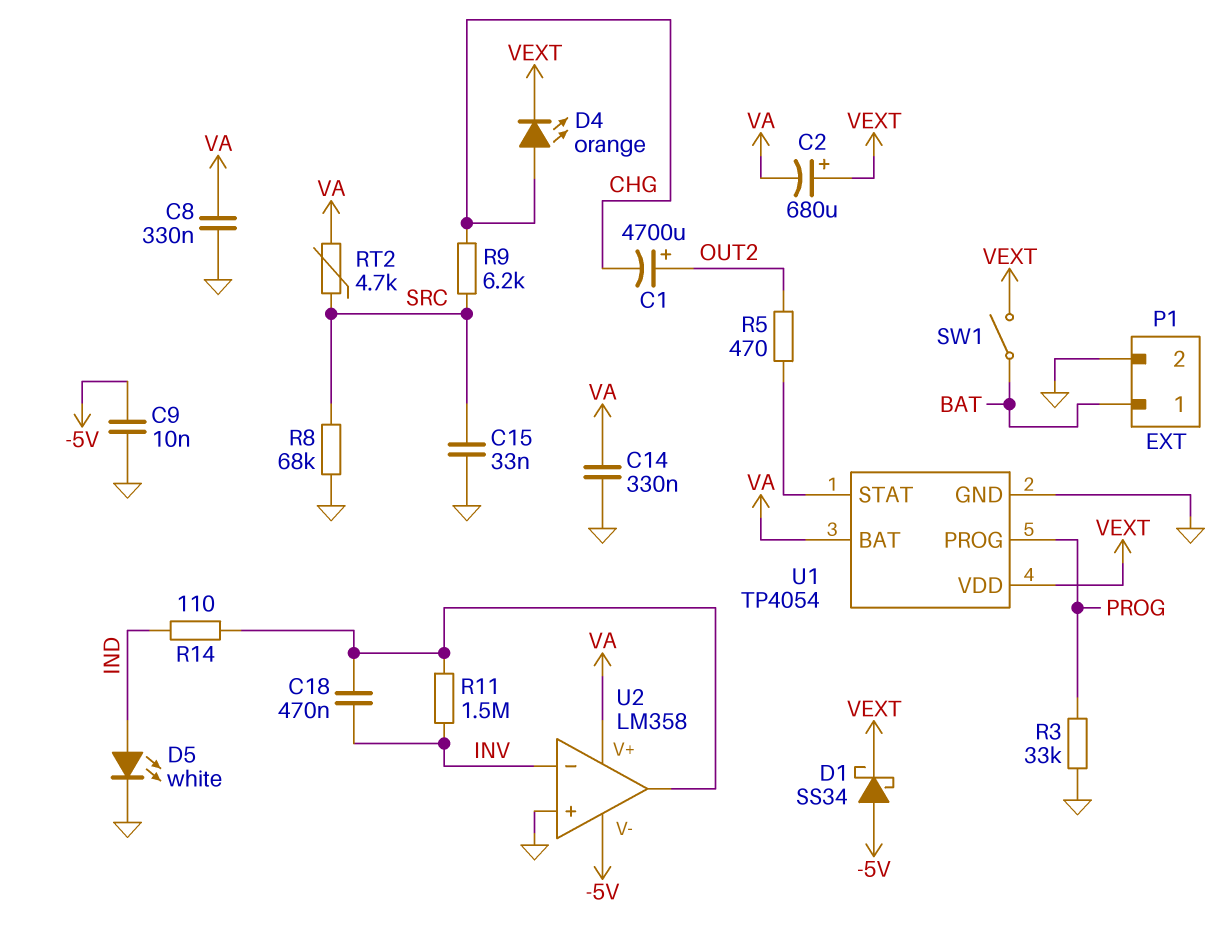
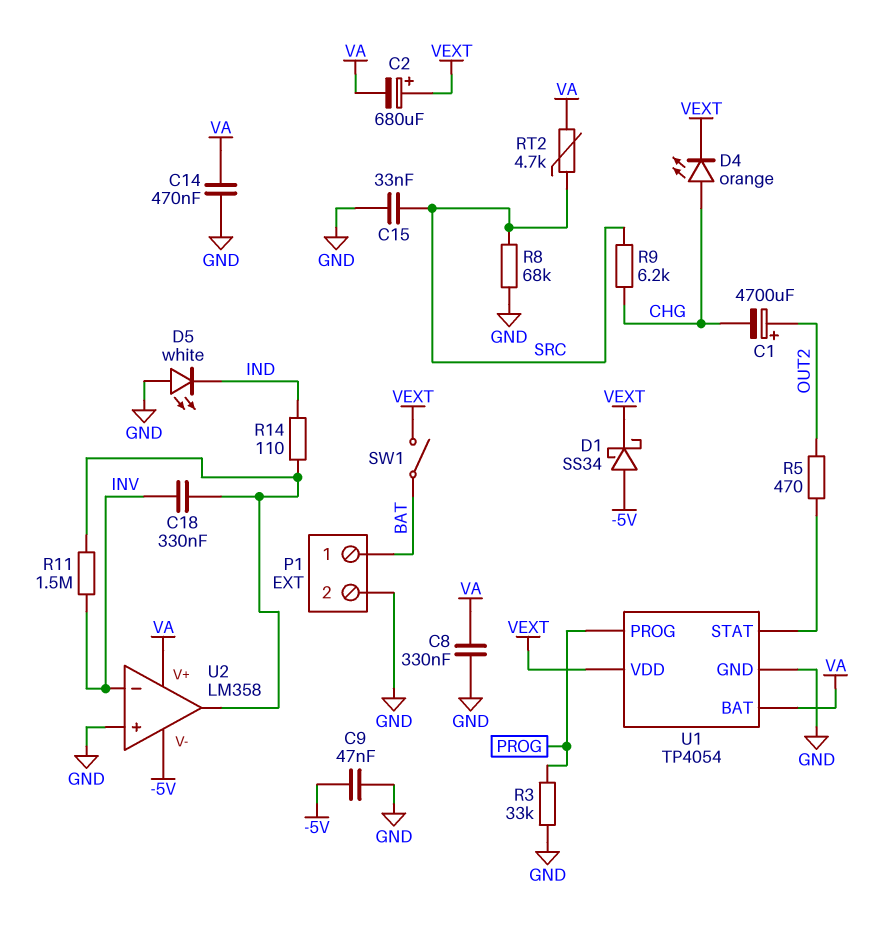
C9: 10nF (-5V, GND) -> 47nF (-5V, GND)
C14: 330nF (GND, VA) -> 470nF (GND, VA)
C18: 470nF (INV, U2/out) -> 330nF (INV, U2/out)
D5: LED white (A IND, K GND) -> LED white (A GND, K IND)

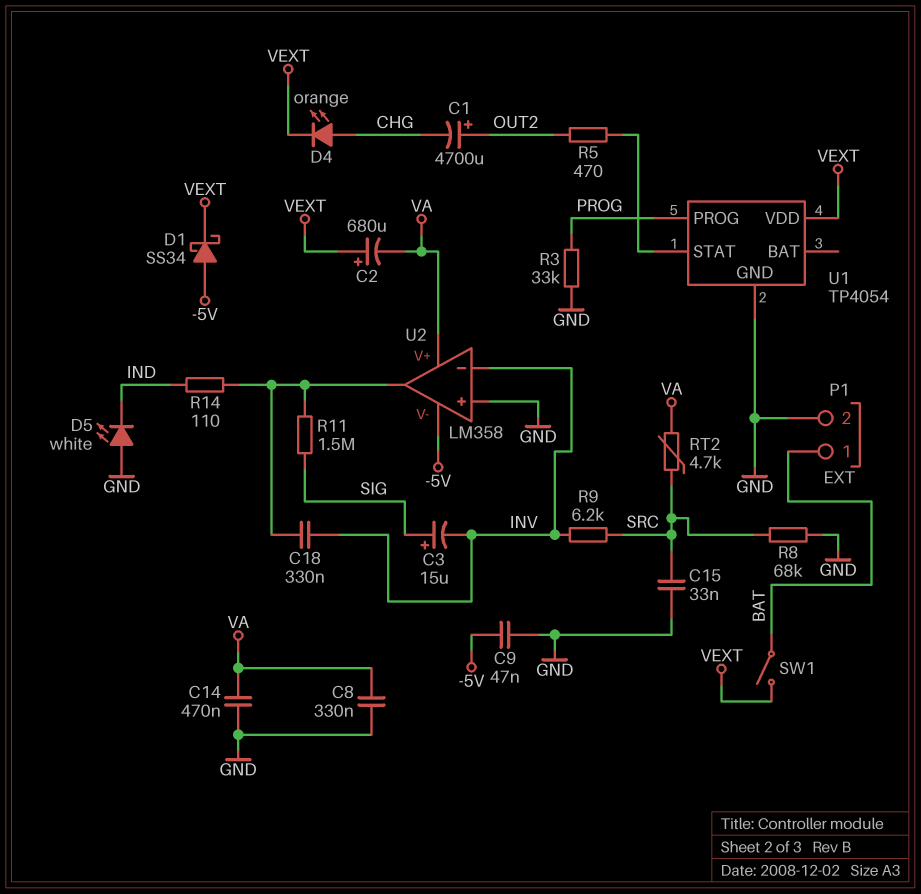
C3: none -> 15uF (plus SIG, minus INV)
R9: 6.2k (CHG, SRC) -> 6.2k (INV, SRC)
R11: 1.5M (INV, U2/out) -> 1.5M (SIG, U2/out)
U1 pin BAT: VA -> none

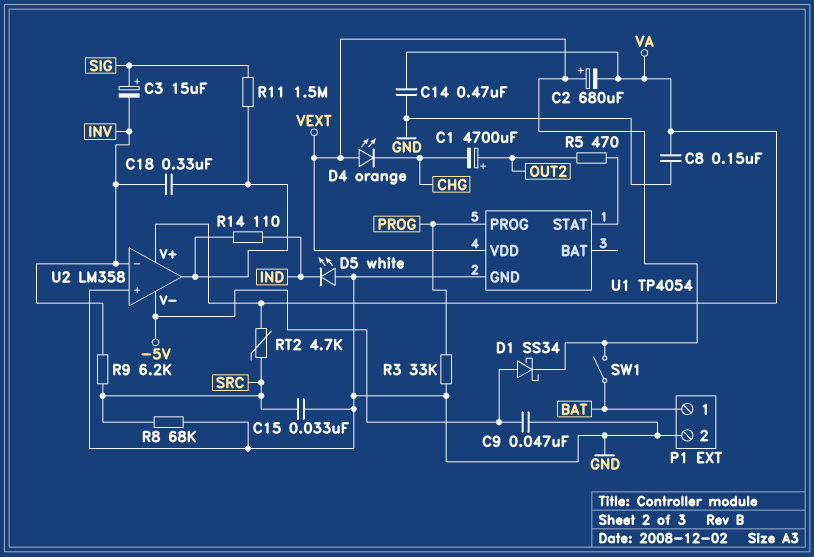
C8: 330nF (GND, VA) -> 150nF (GND, VA)
D4: LED orange (A CHG, K VEXT) -> LED orange (A VEXT, K CHG)

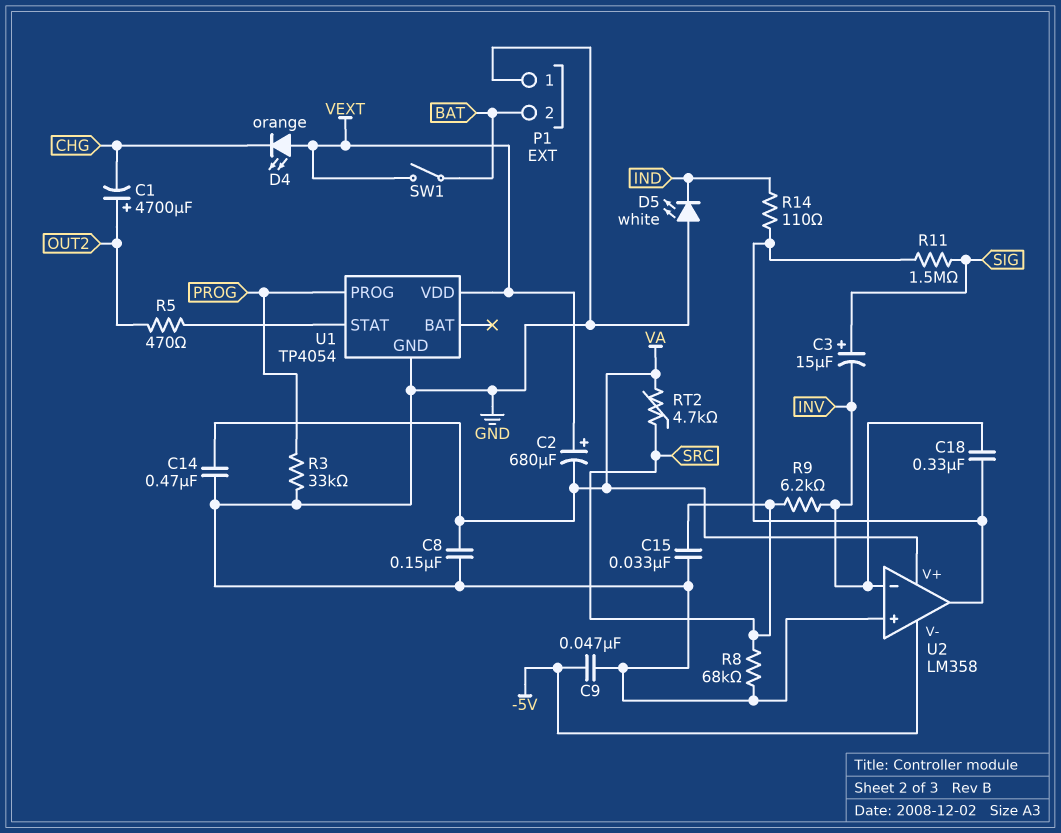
D1: schottky SS34 (A -5V, K VEXT) -> none
P1 pin 1: BAT -> GND
P1 pin 2: GND -> BAT

